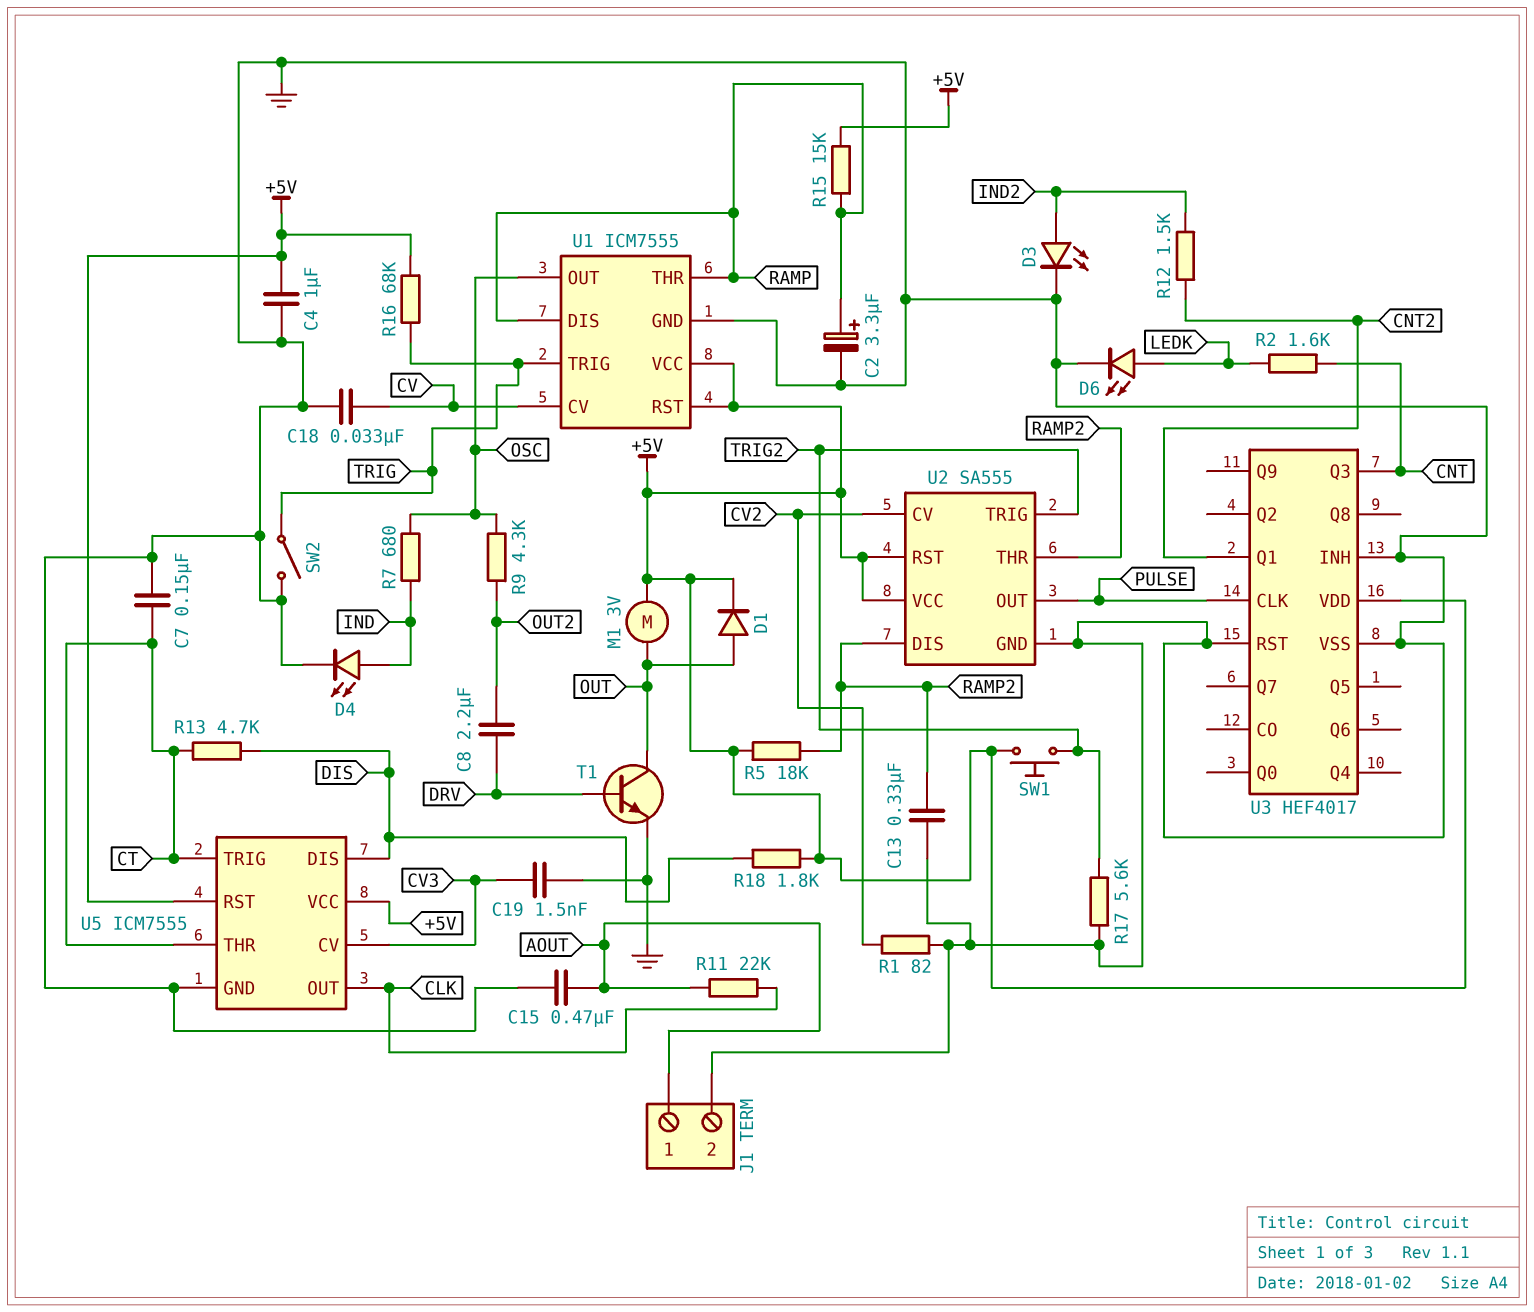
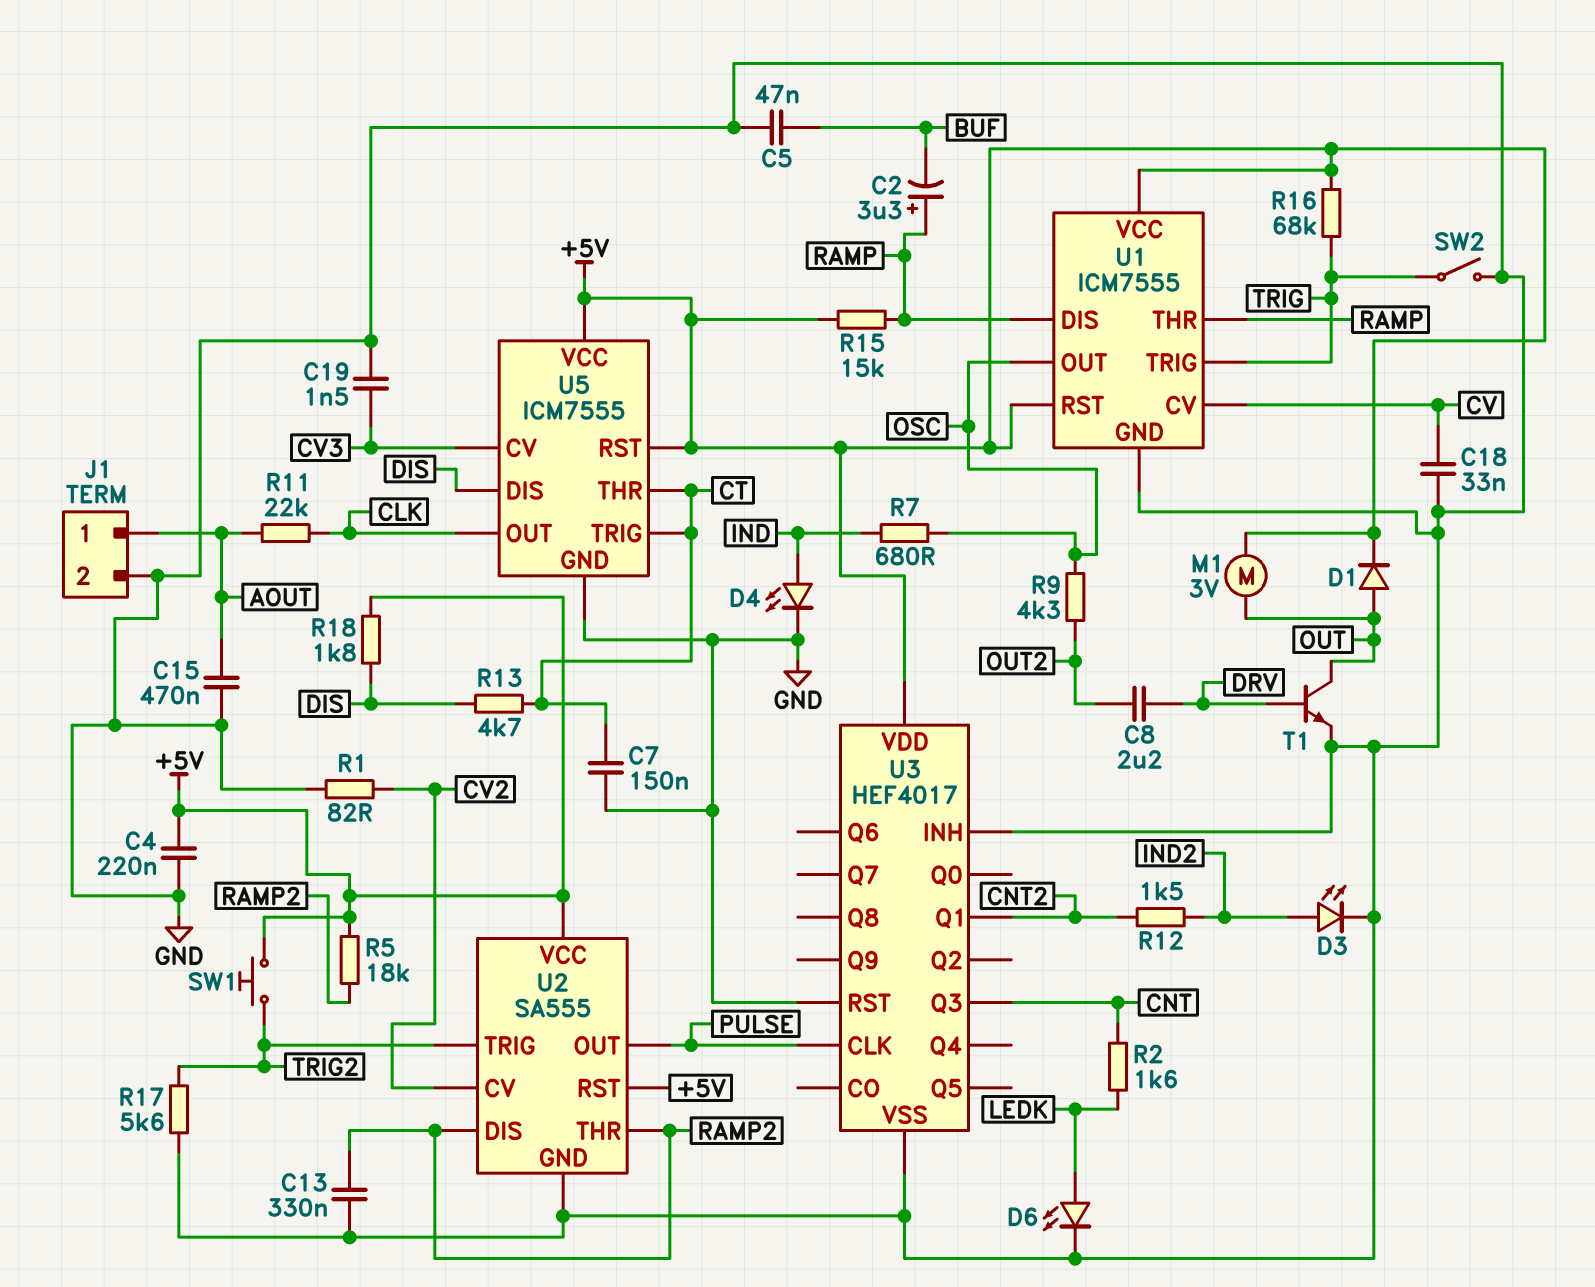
C2: 3.3uF (plus RAMP, minus GND) -> 3.3uF (plus RAMP, minus BUF)
C4: 1uF (+5V, GND) -> 220nF (+5V, GND)
C5: none -> 47nF (BUF, GND)

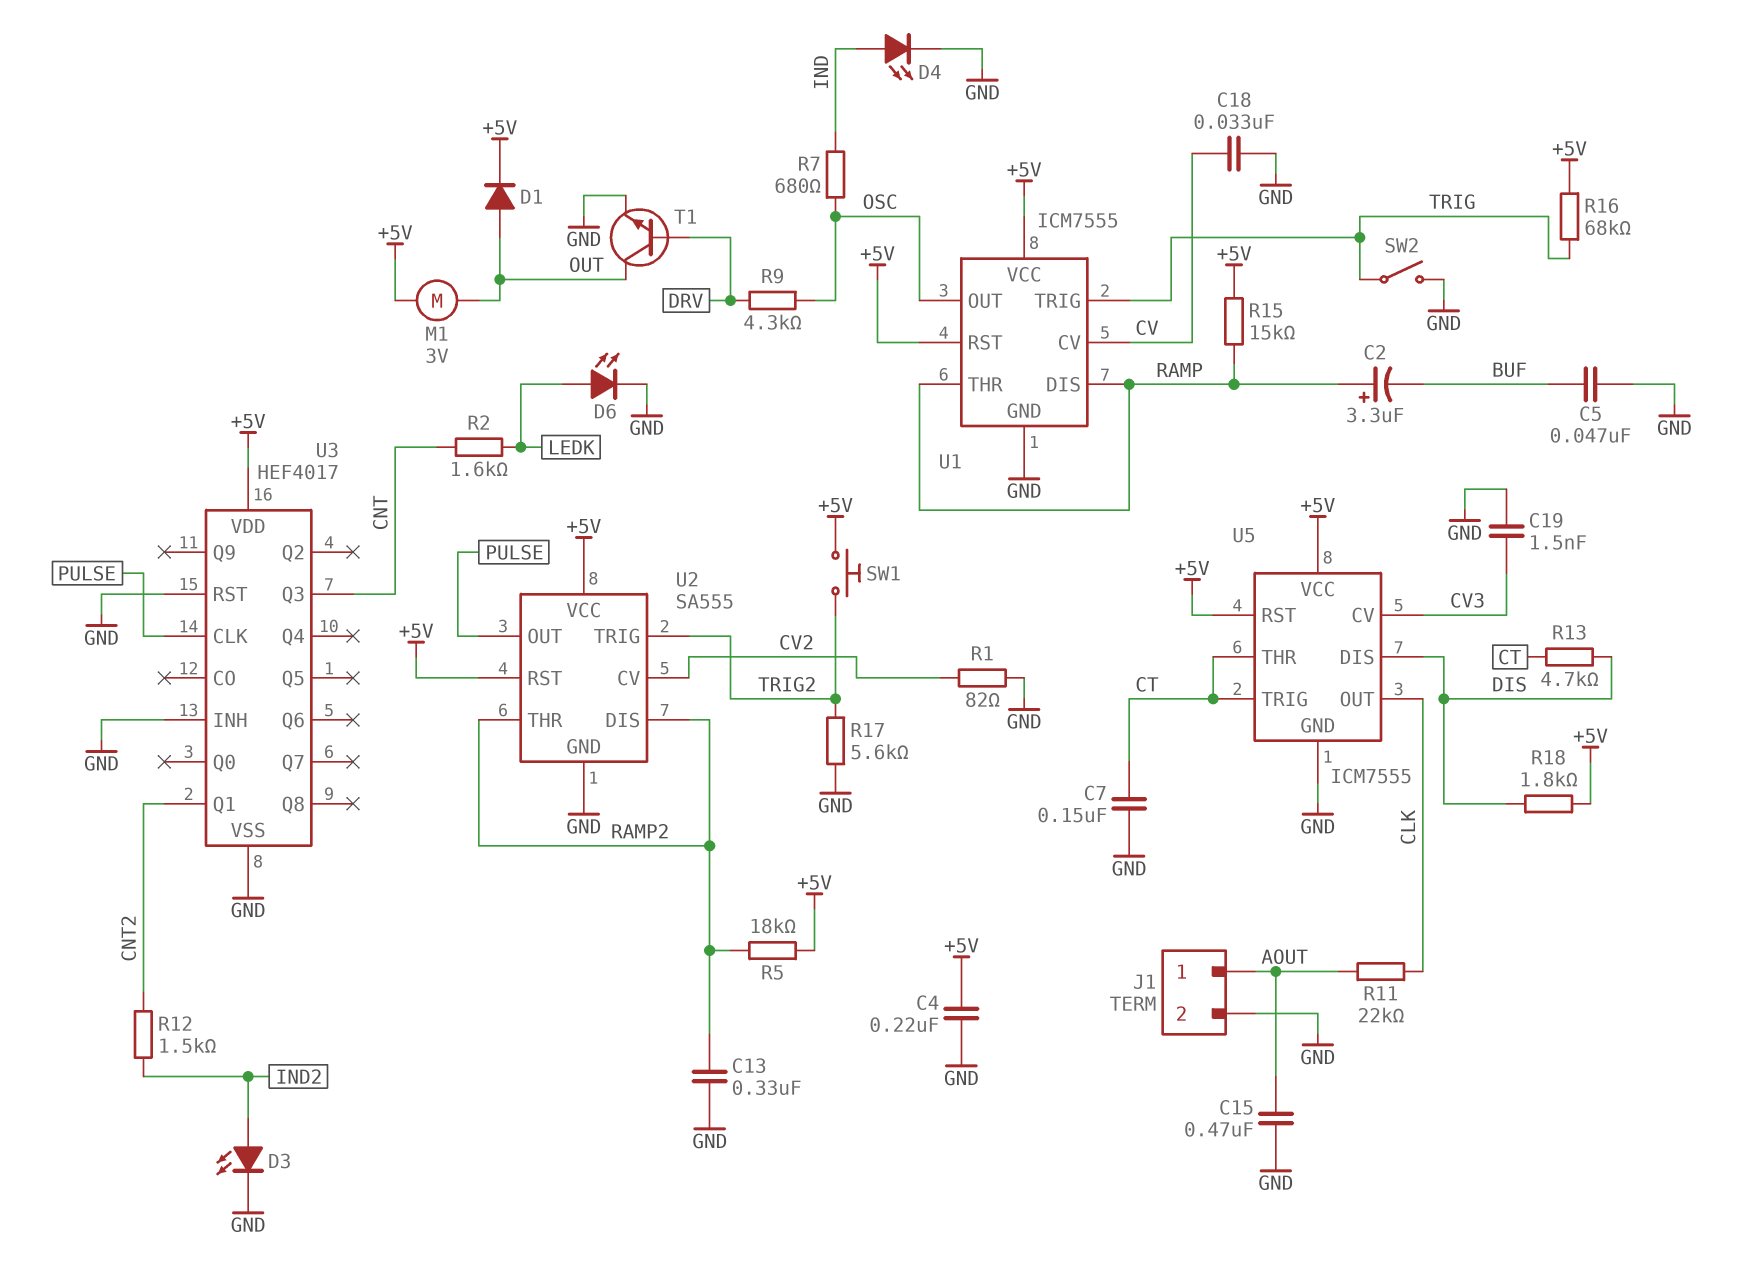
C8: 2.2uF (DRV, OUT2) -> none
R9: 4.3k (OSC, OUT2) -> 4.3k (DRV, OSC)

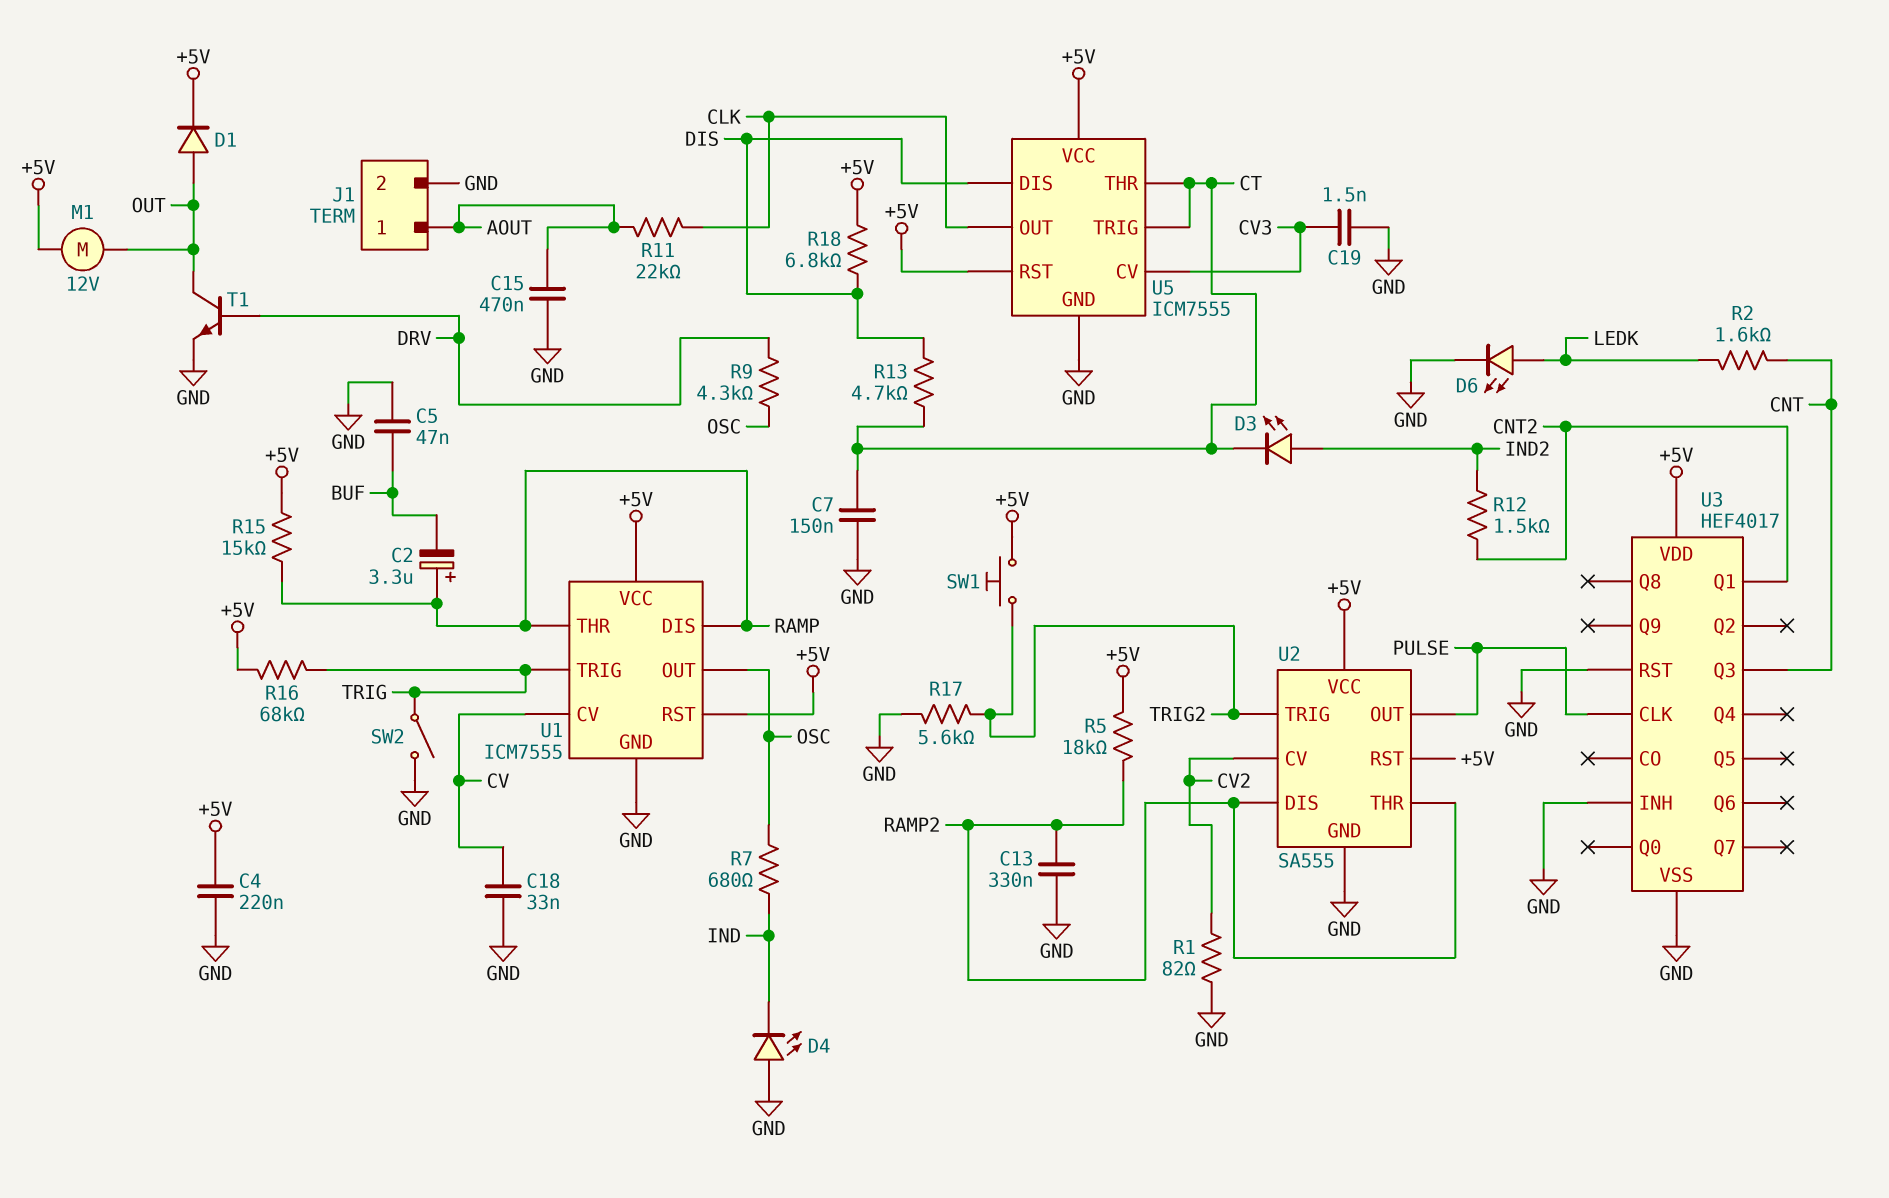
D3: LED (A IND2, K GND) -> LED (A IND2, K CT)
D4: LED (A IND, K GND) -> LED (A GND, K IND)
M1: motor 3V (+5V, OUT) -> motor 12V (+5V, OUT)
R18: 1.8k (+5V, DIS) -> 6.8k (+5V, DIS)

